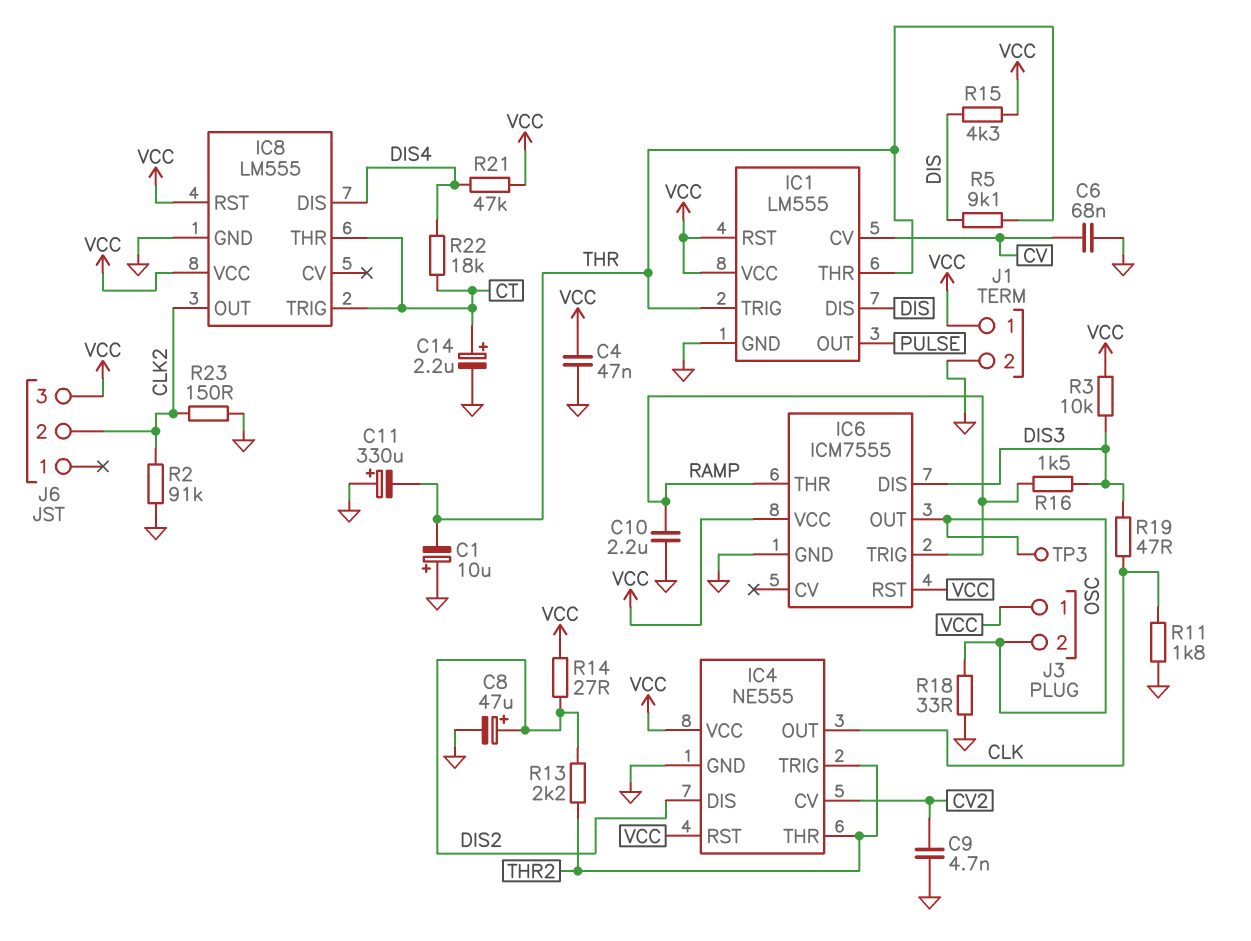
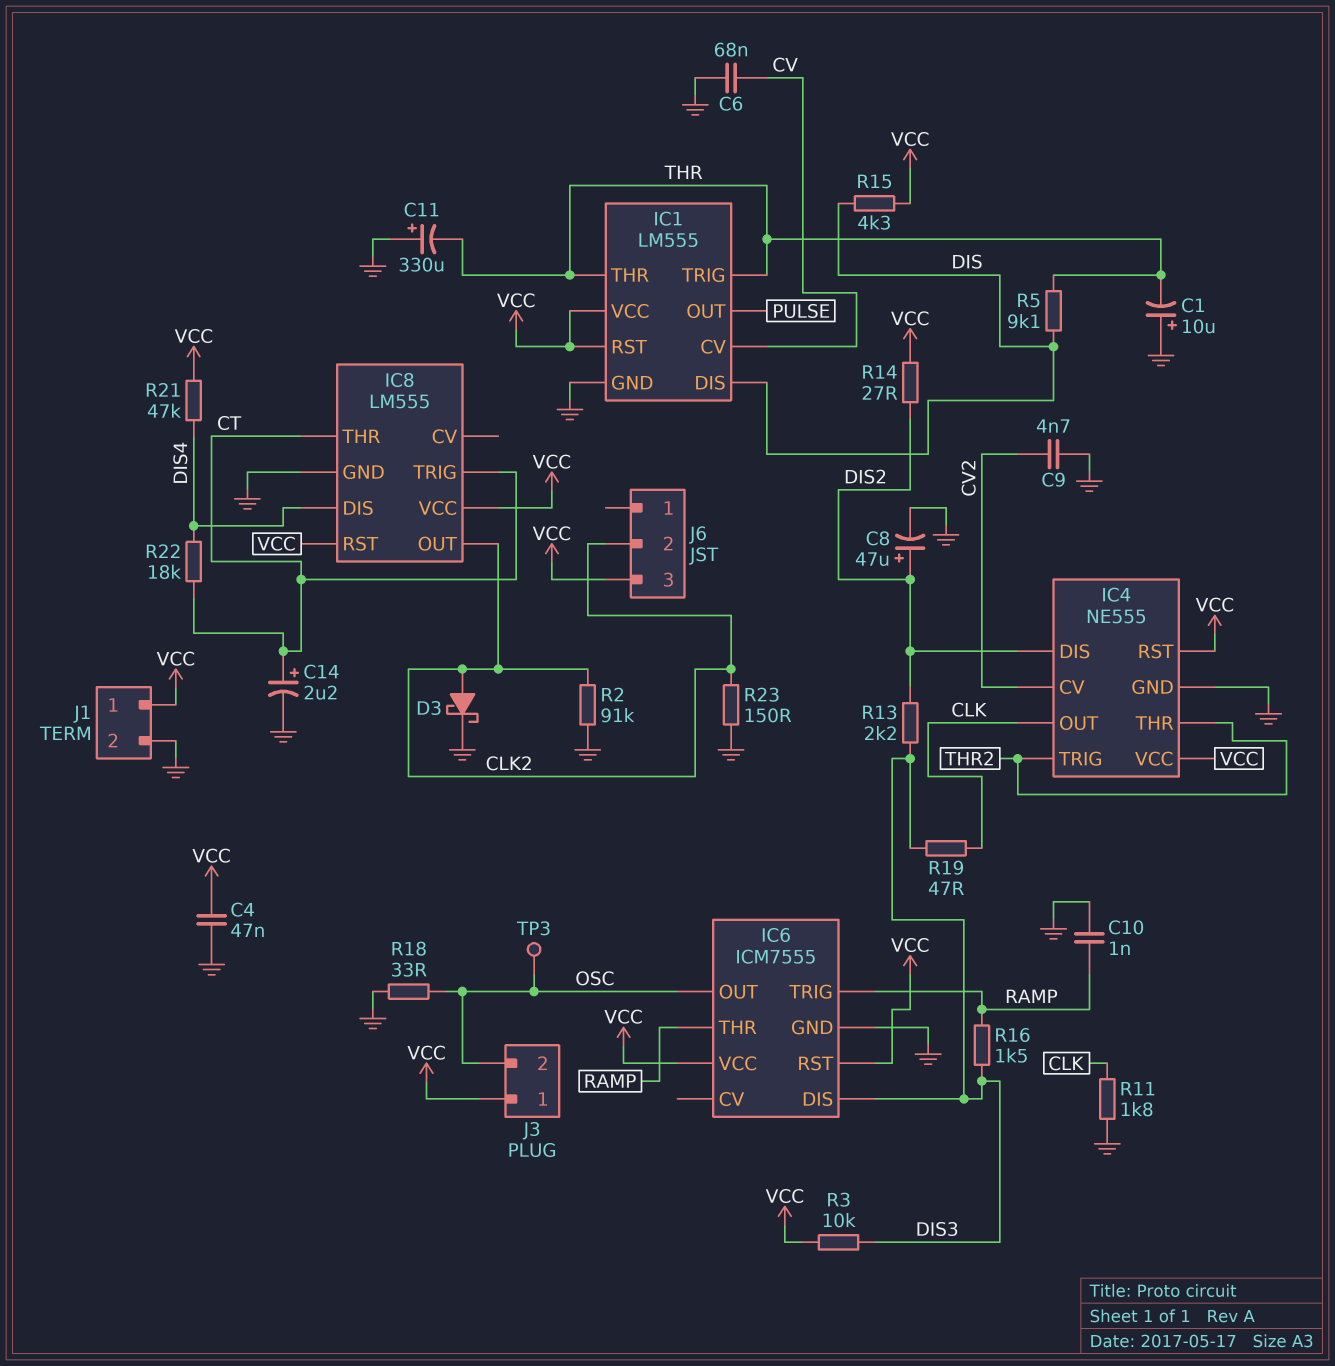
C10: 2.2uF (GND, RAMP) -> 1nF (GND, RAMP)
D3: none -> schottky (A CLK2, K GND)
R13: 2.2k (DIS2, THR2) -> 2.2k (DIS2, DIS3)

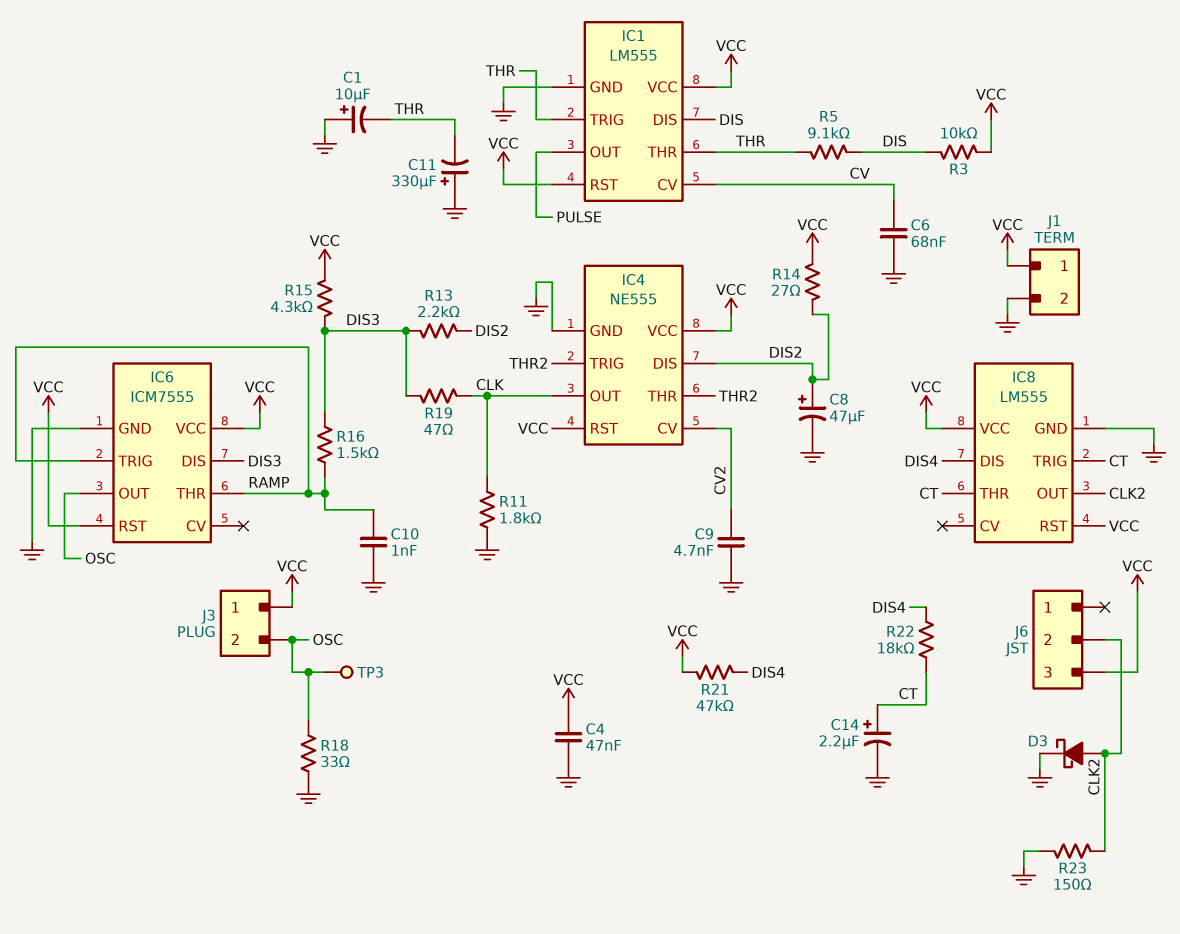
R2: 91k (CLK2, GND) -> none
R3: 10k (DIS3, VCC) -> 10k (DIS, VCC)
R15: 4.3k (DIS, VCC) -> 4.3k (DIS3, VCC)

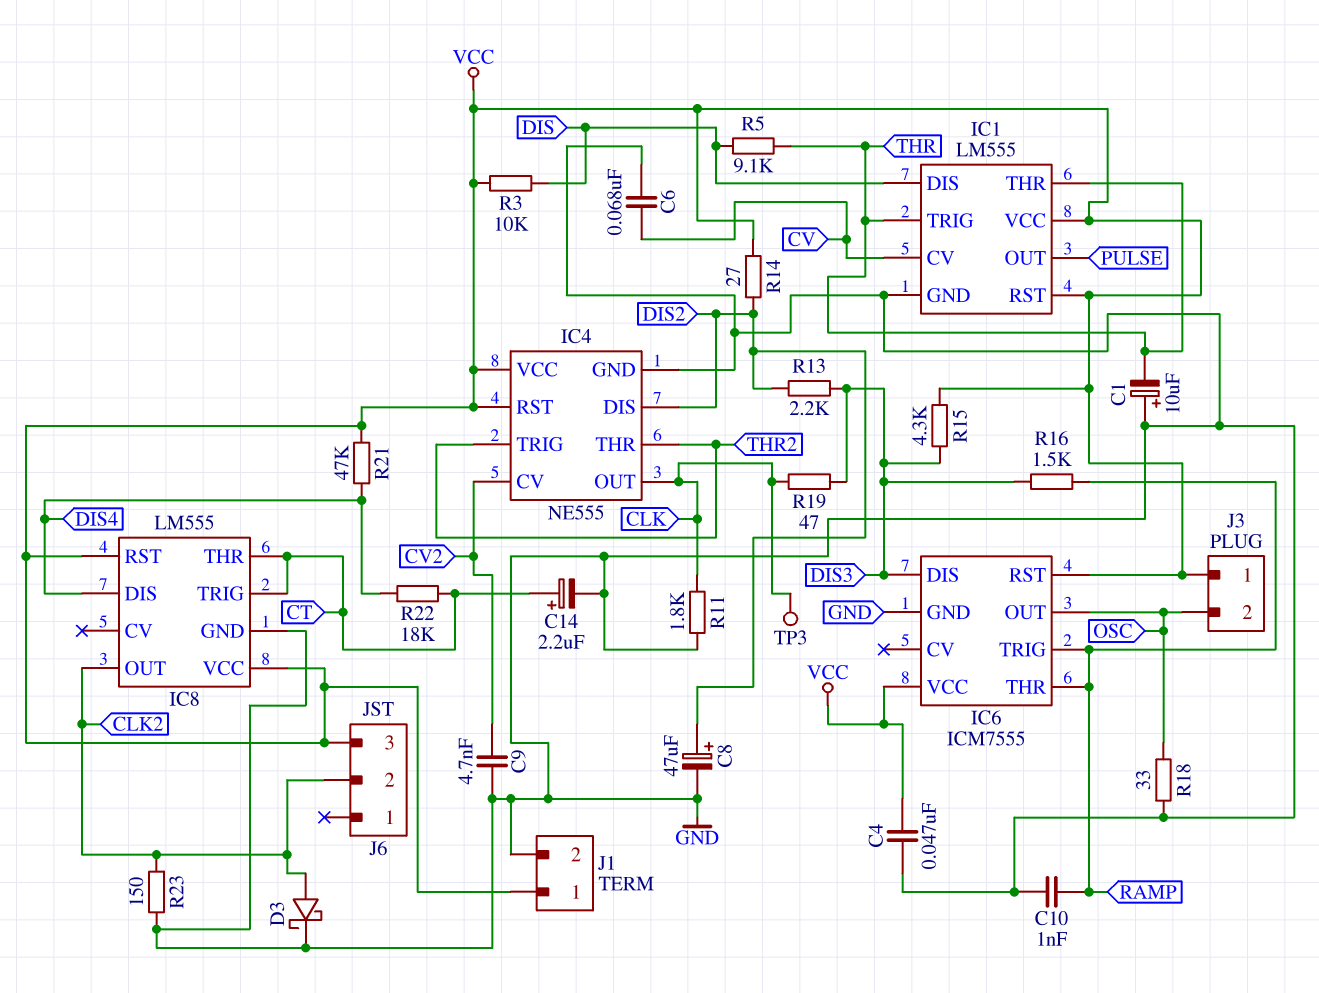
C11: 330uF (plus GND, minus THR) -> none
TP3: test point (OSC) -> test point (CLK)

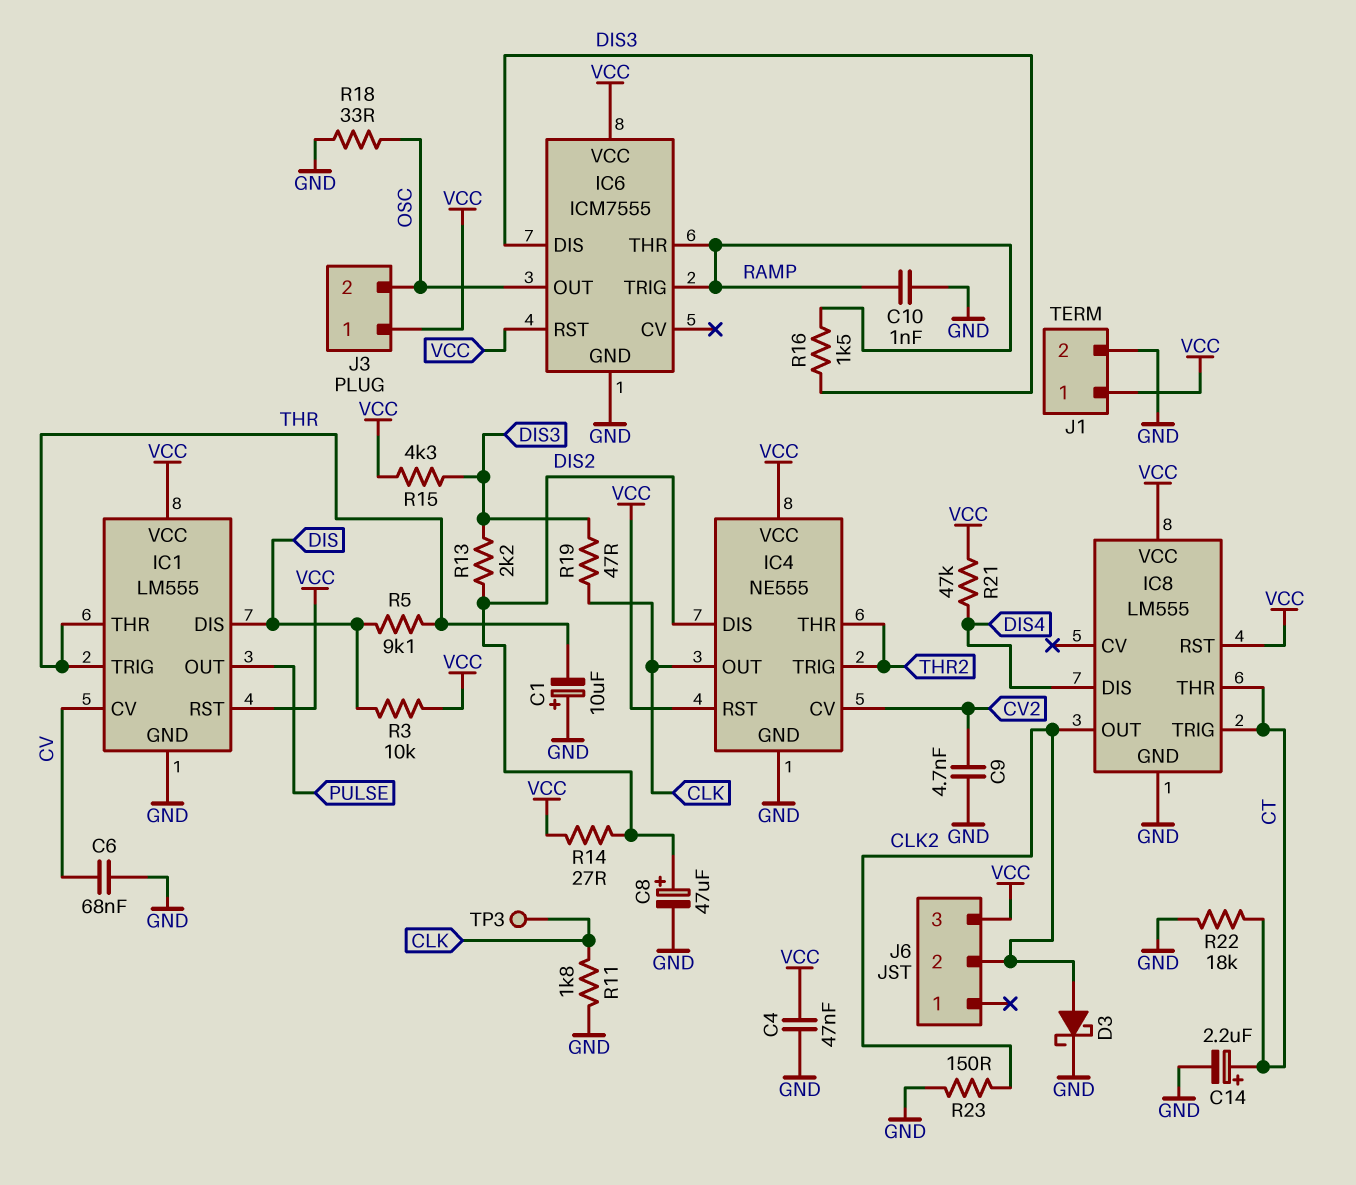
R22: 18k (CT, DIS4) -> 18k (CT, GND)

